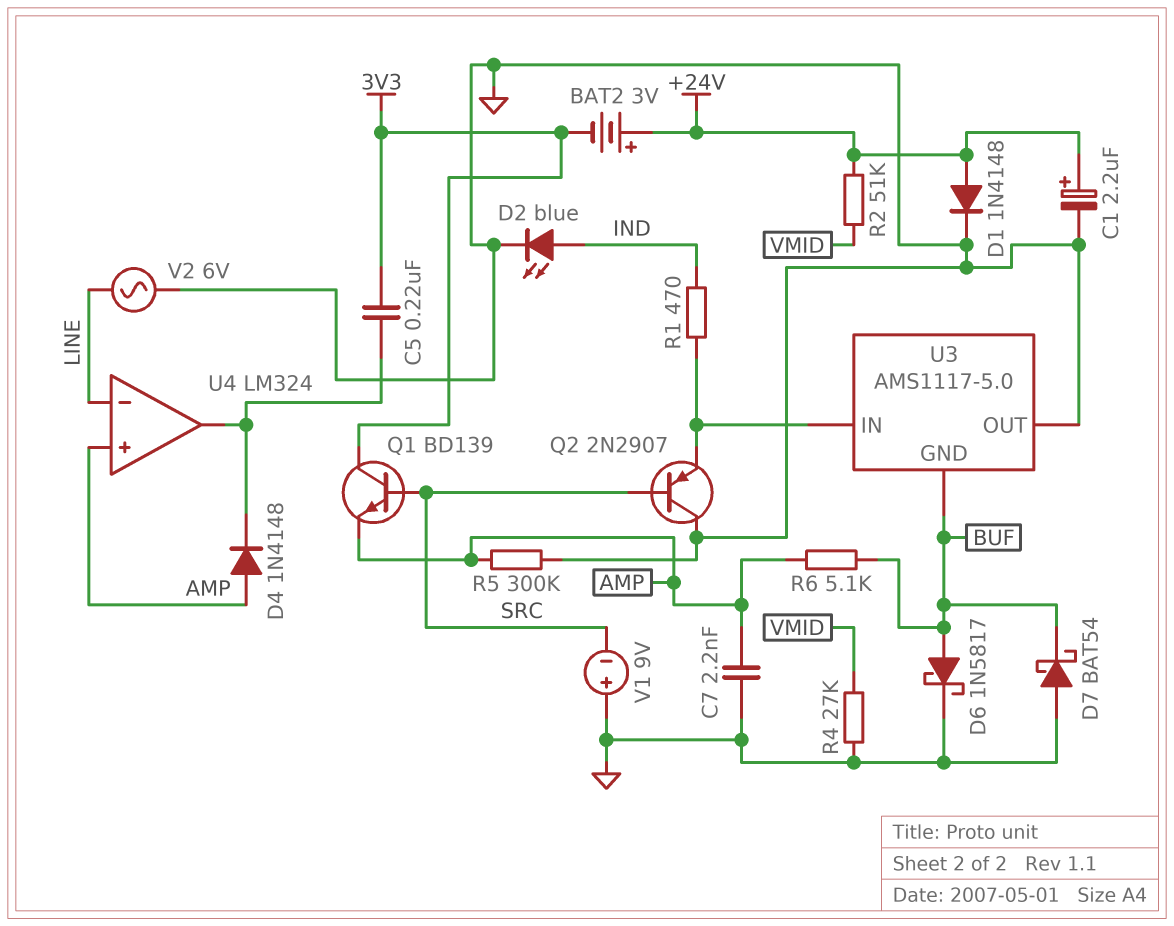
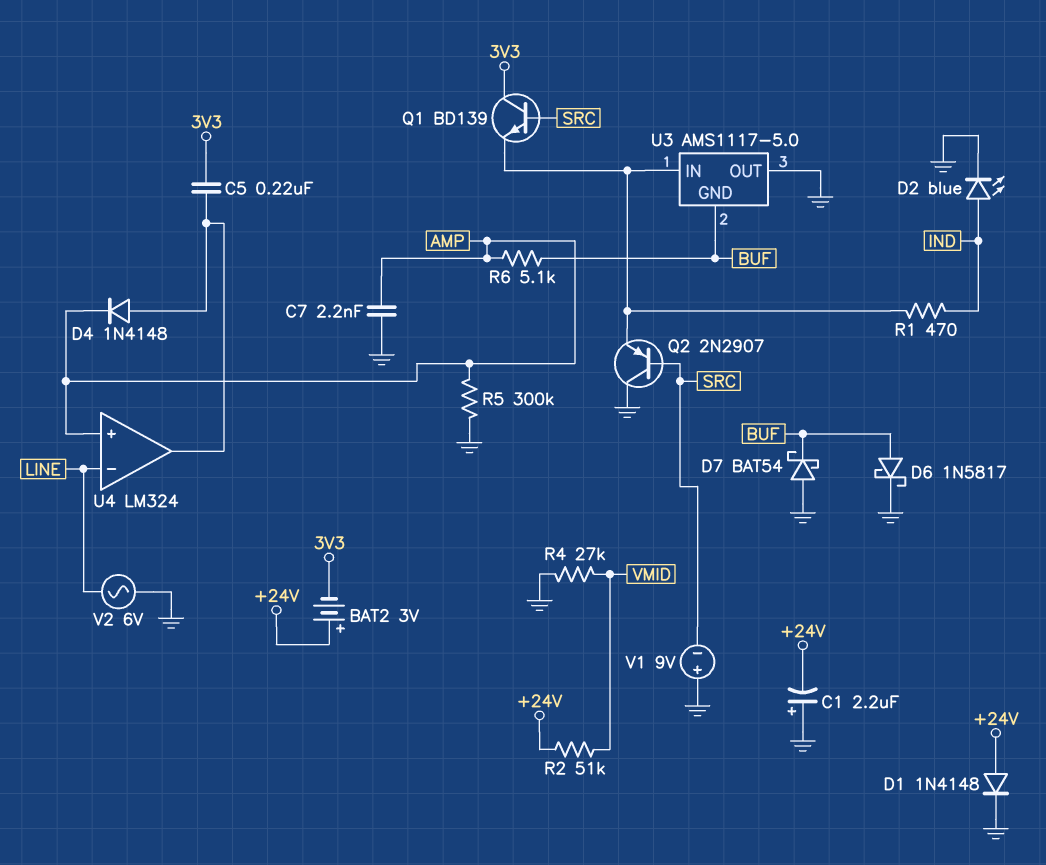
C1: 2.2uF (plus +24V, minus GND) -> 2.2uF (plus GND, minus +24V)
D4: diode 1N4148 (A AMP, K U4/out) -> diode 1N4148 (A U4/out, K AMP)
Q1: NPN BD139 (B SRC, C 3V3, E AMP) -> NPN BD139 (B SRC, C 3V3, E U3/IN)

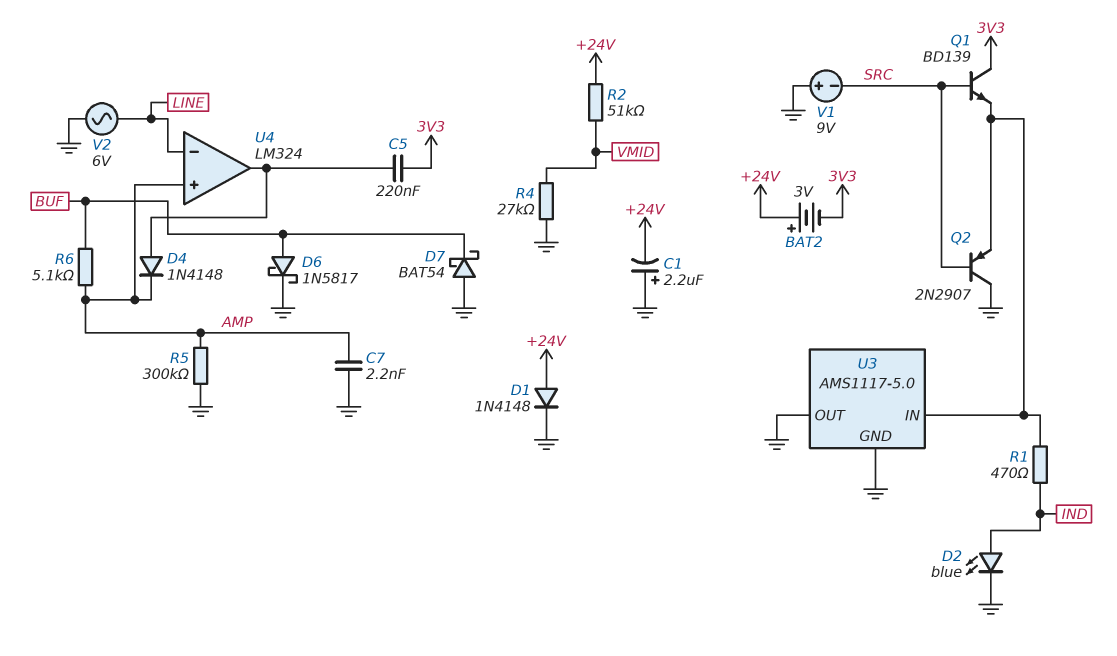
U3 pin GND: BUF -> GND

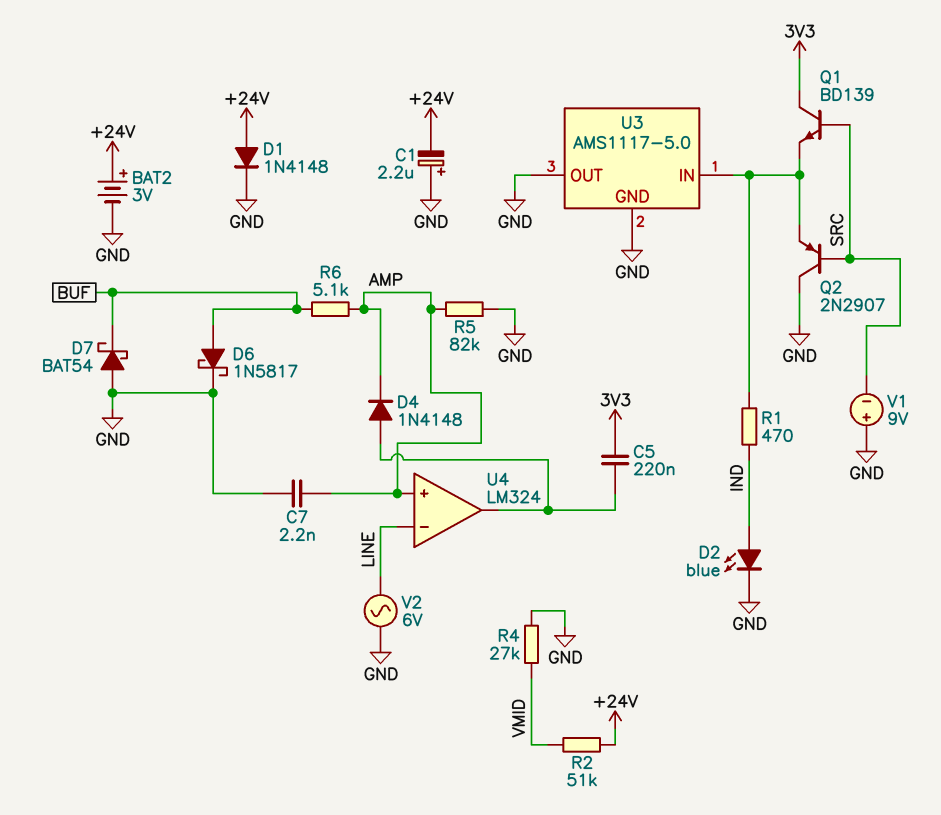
BAT2: 3V (plus +24V, minus 3V3) -> 3V (plus +24V, minus GND)
R5: 300k (AMP, GND) -> 82k (AMP, GND)

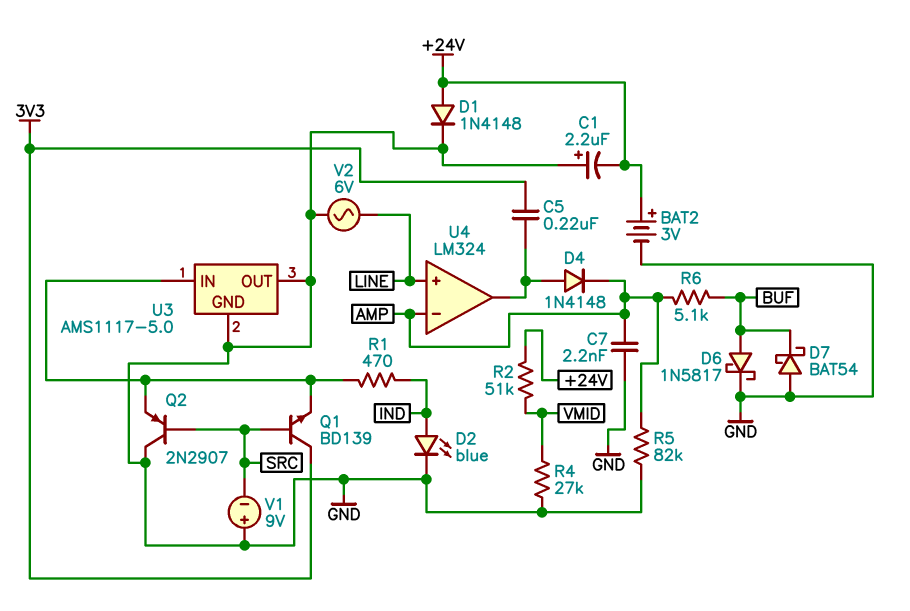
U4 pin in+: AMP -> LINE
U4 pin in-: LINE -> AMP

